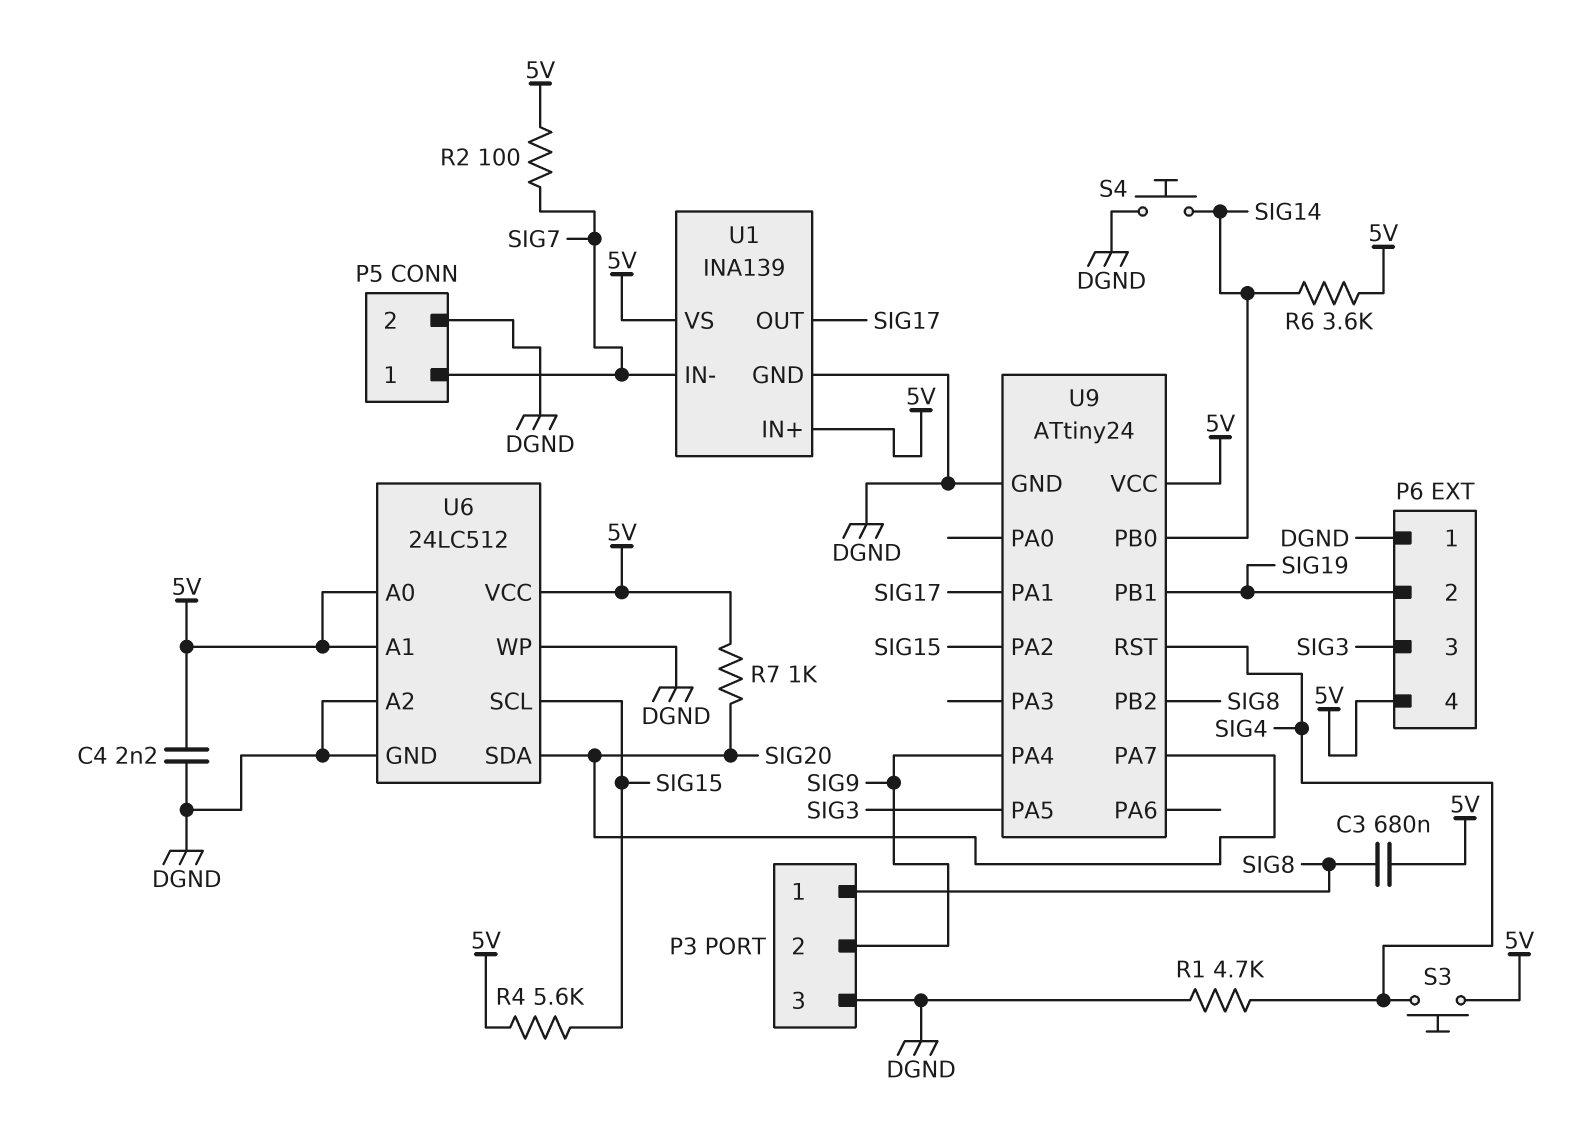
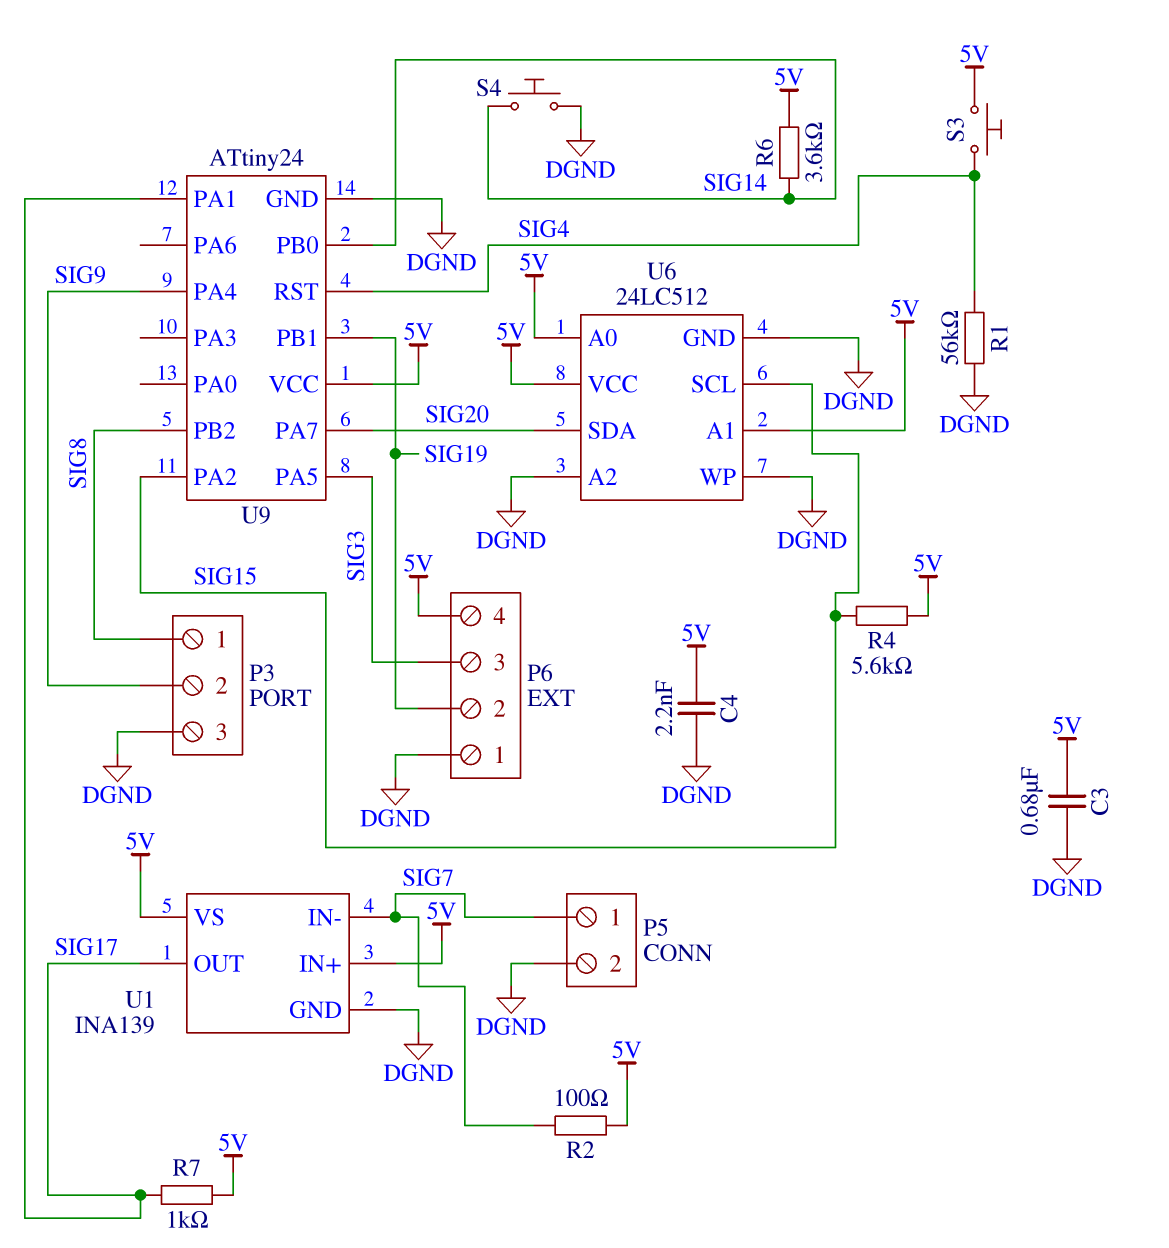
C3: 680nF (5V, SIG8) -> 680nF (5V, DGND)
R1: 4.7k (DGND, SIG4) -> 56k (DGND, SIG4)
R7: 1k (5V, SIG20) -> 1k (5V, SIG17)

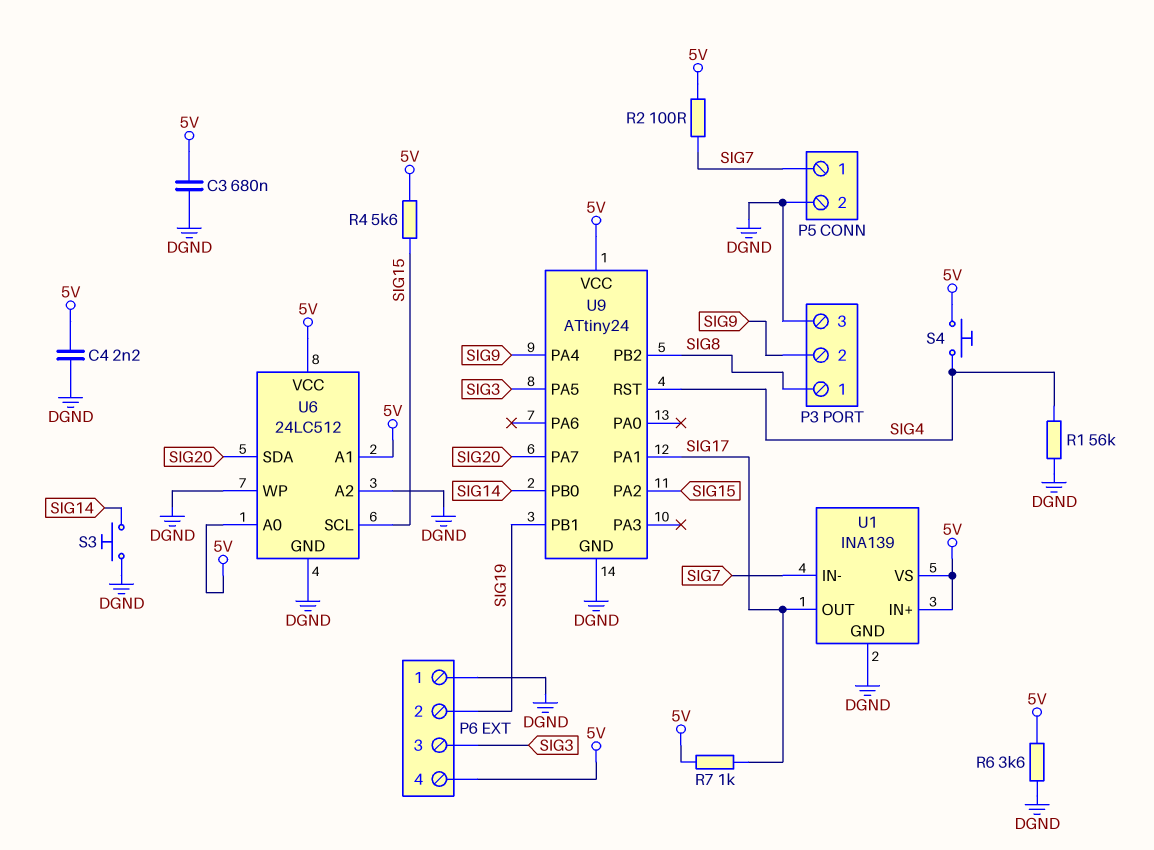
R6: 3.6k (5V, SIG14) -> 3.6k (5V, DGND)
S3: button (5V, SIG4) -> button (DGND, SIG14)
S4: button (DGND, SIG14) -> button (5V, SIG4)

